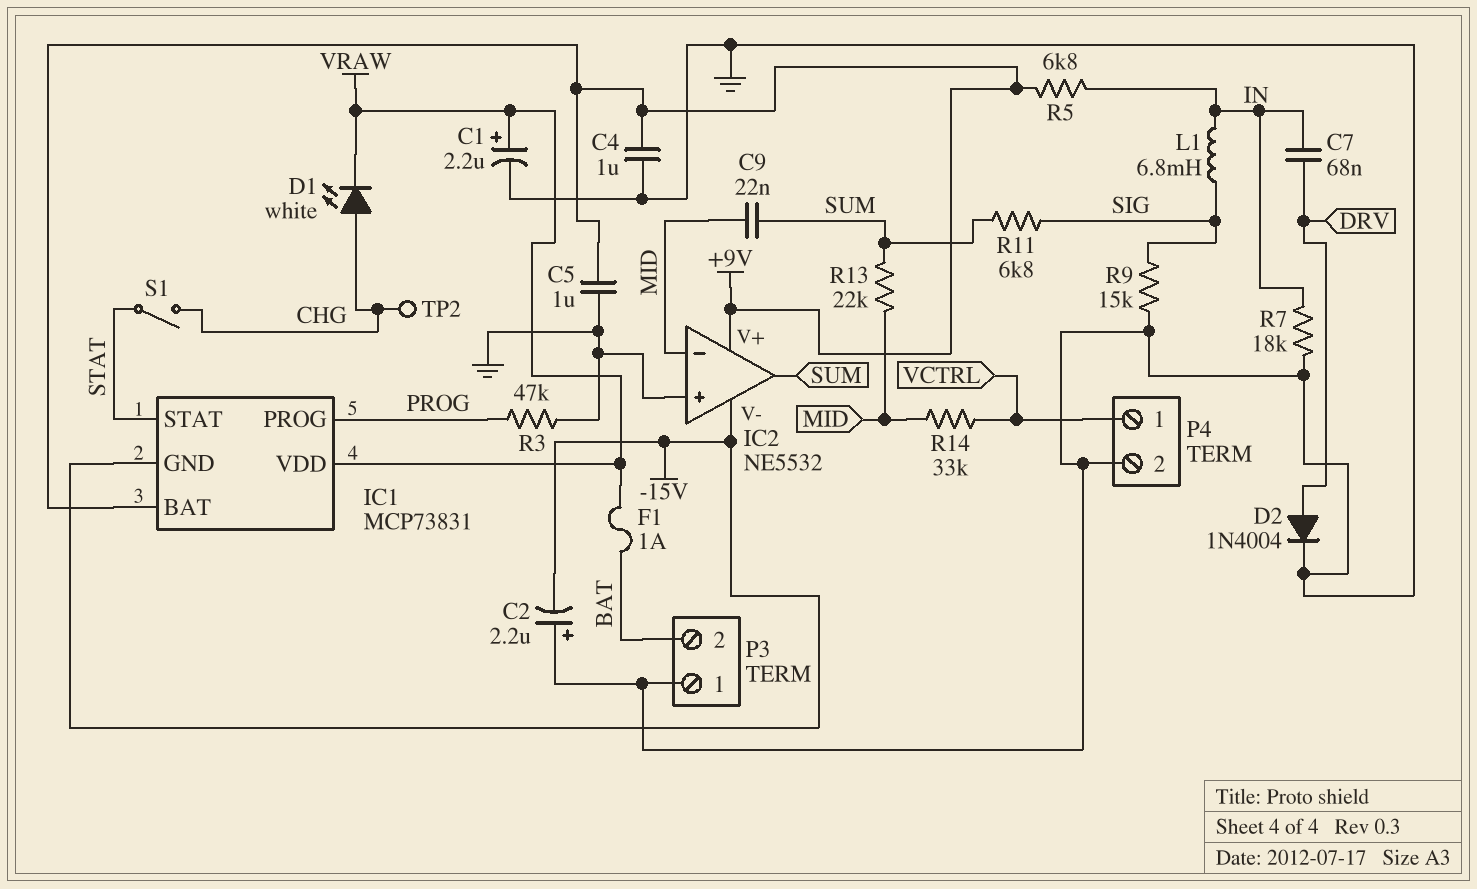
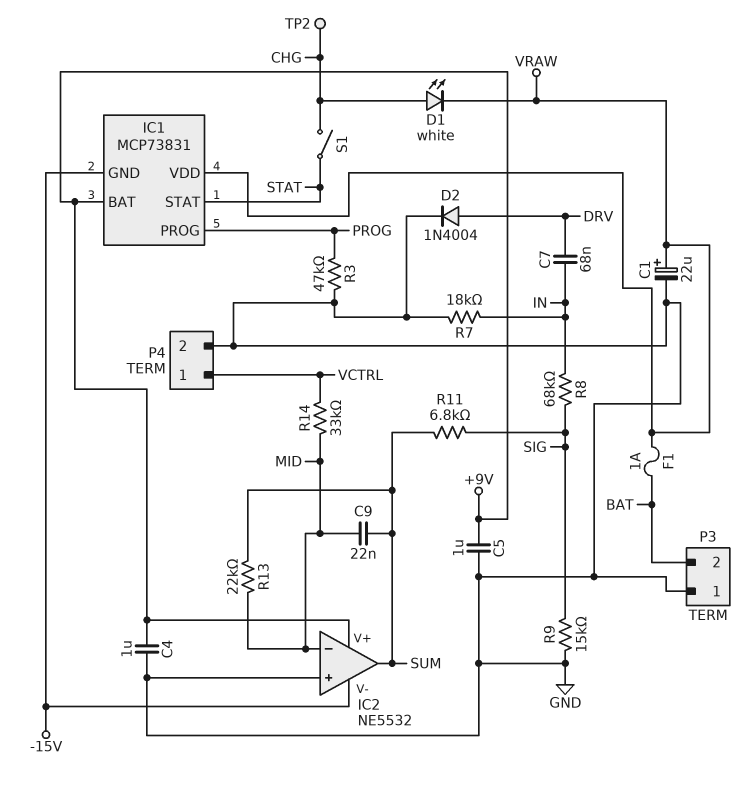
C1: 2.2uF (plus VRAW, minus GND) -> 22uF (plus VRAW, minus GND)
C2: 2.2uF (plus GND, minus -15V) -> none
L1: 6.8mH (IN, SIG) -> none
R5: 6.8k (+9V, IN) -> none
R8: none -> 68k (IN, SIG)

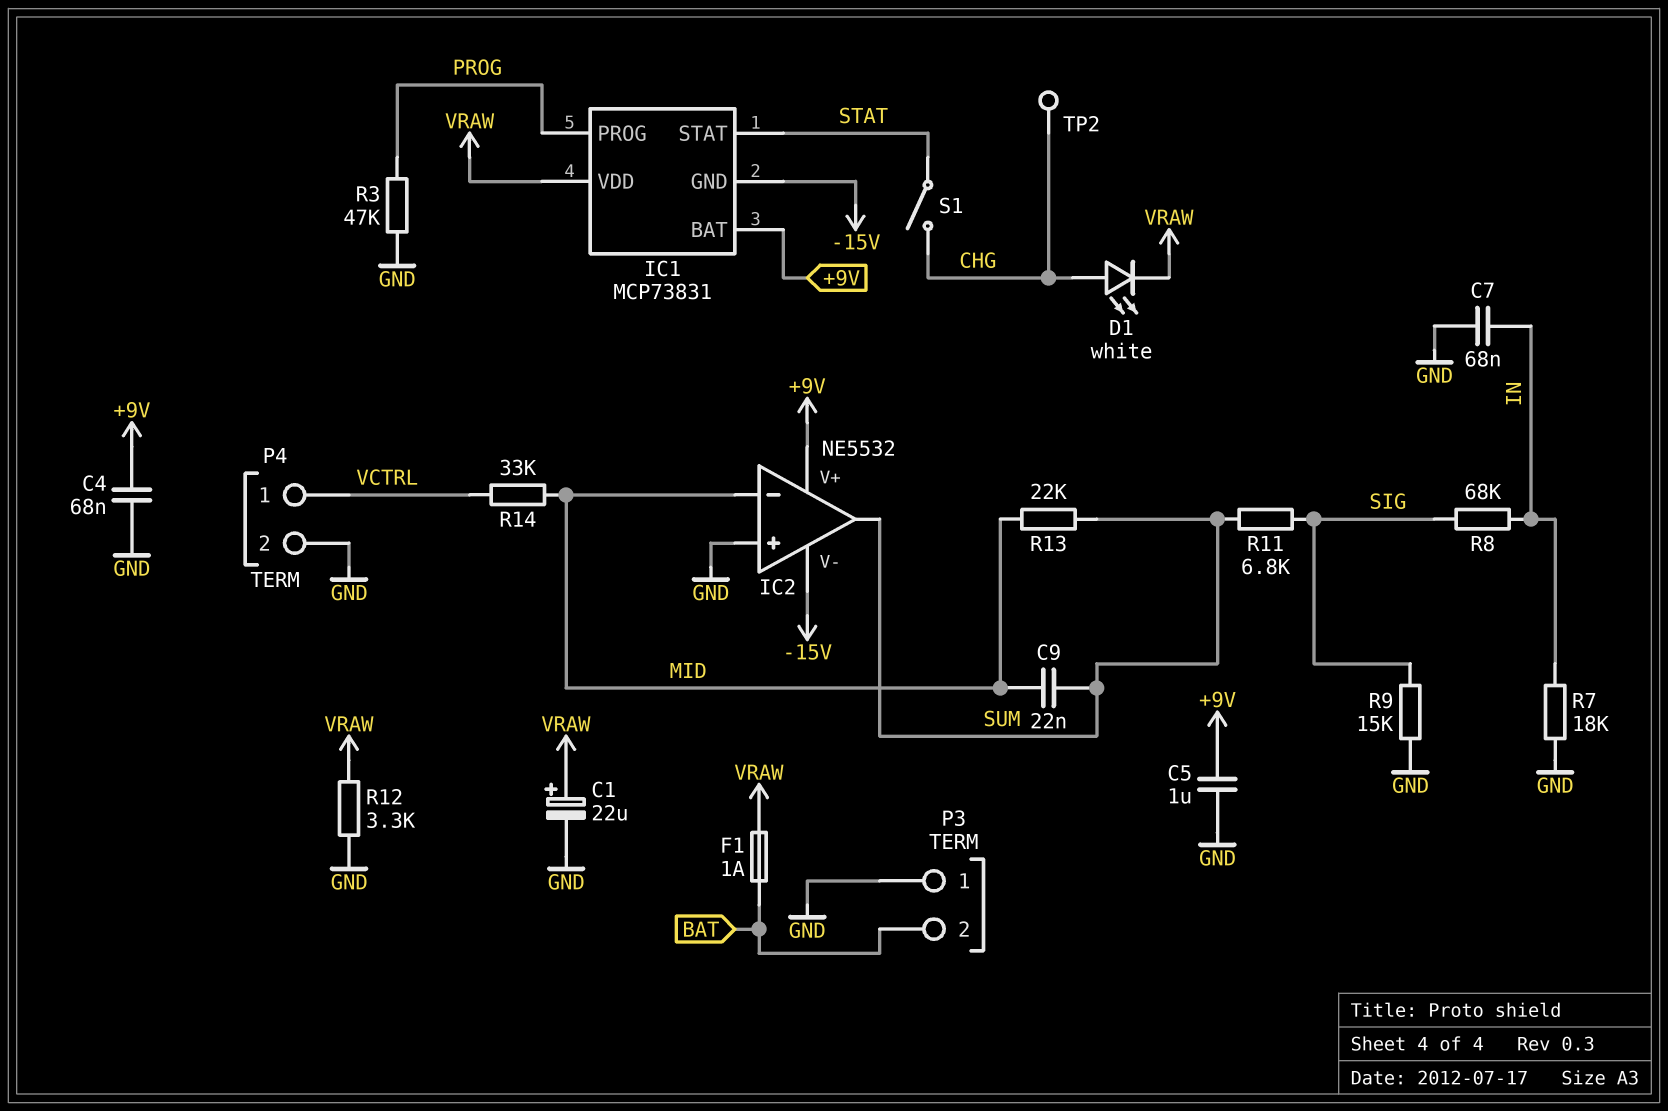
C4: 1uF (+9V, GND) -> 68nF (+9V, GND)
C7: 68nF (DRV, IN) -> 68nF (GND, IN)
D2: diode 1N4004 (A DRV, K GND) -> none
R12: none -> 3.3k (GND, VRAW)

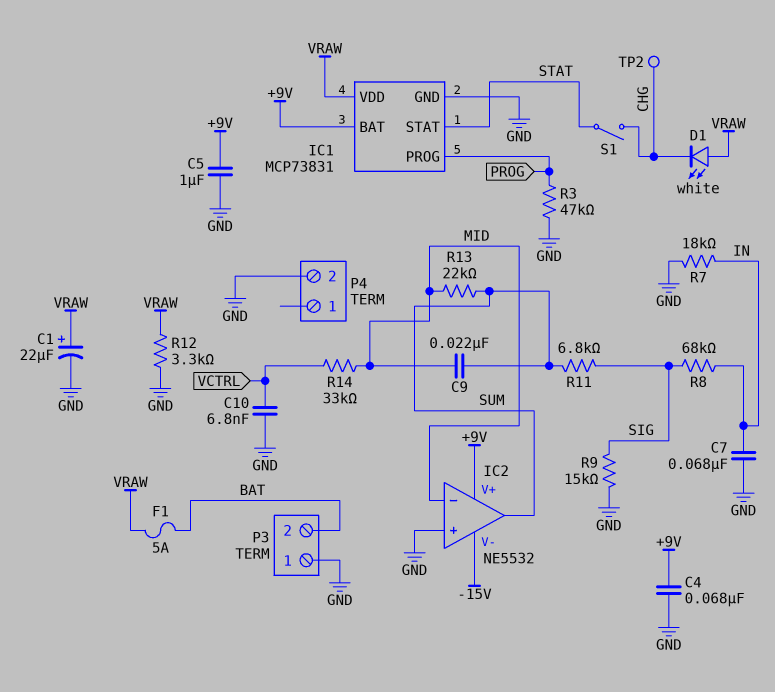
C10: none -> 6.8nF (GND, VCTRL)
D1: LED white (A CHG, K VRAW) -> LED white (A VRAW, K CHG)
F1: 1A (BAT, VRAW) -> 5A (BAT, VRAW)
IC1 pin GND: -15V -> GND
P4 pin 1: VCTRL -> none

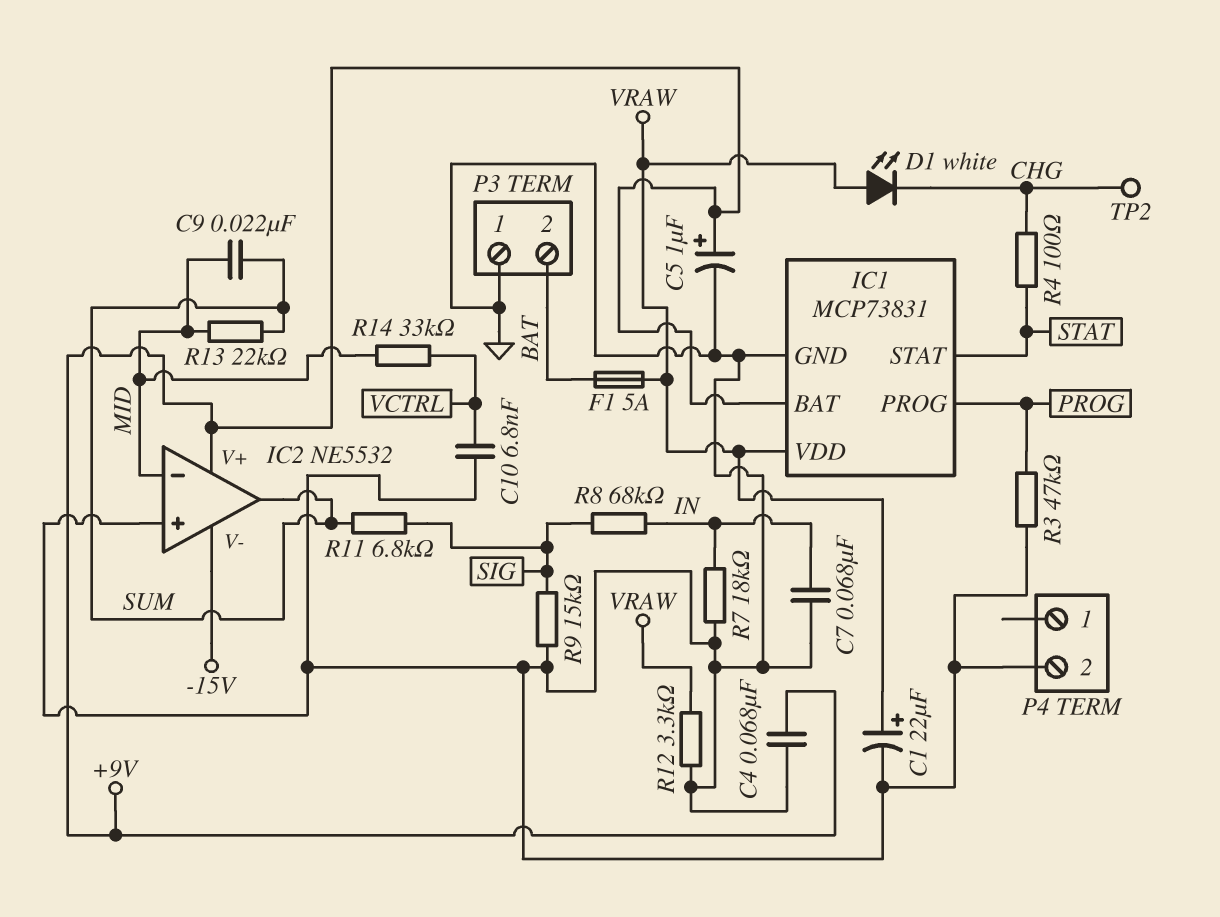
C5: 1uF (+9V, GND) -> 1uF (plus +9V, minus GND)
R4: none -> 100 (CHG, STAT)
S1: switch (CHG, STAT) -> none

